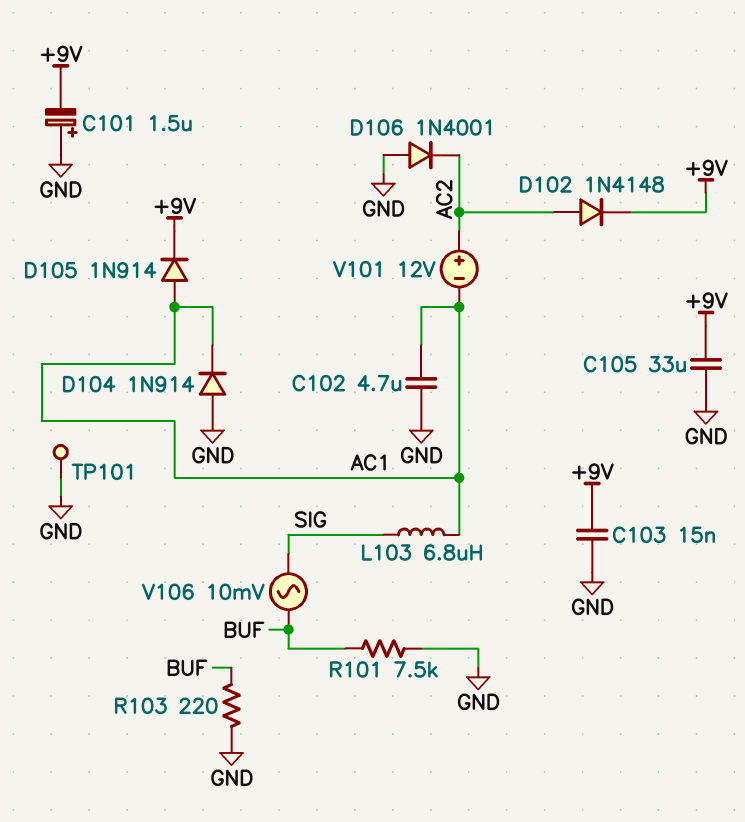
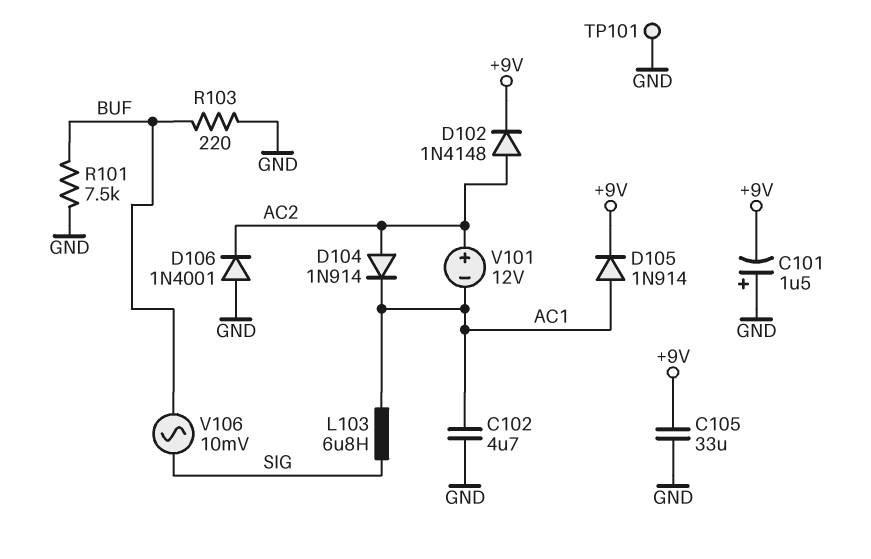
C103: 15nF (+9V, GND) -> none
D104: diode 1N914 (A GND, K AC1) -> diode 1N914 (A AC2, K AC1)

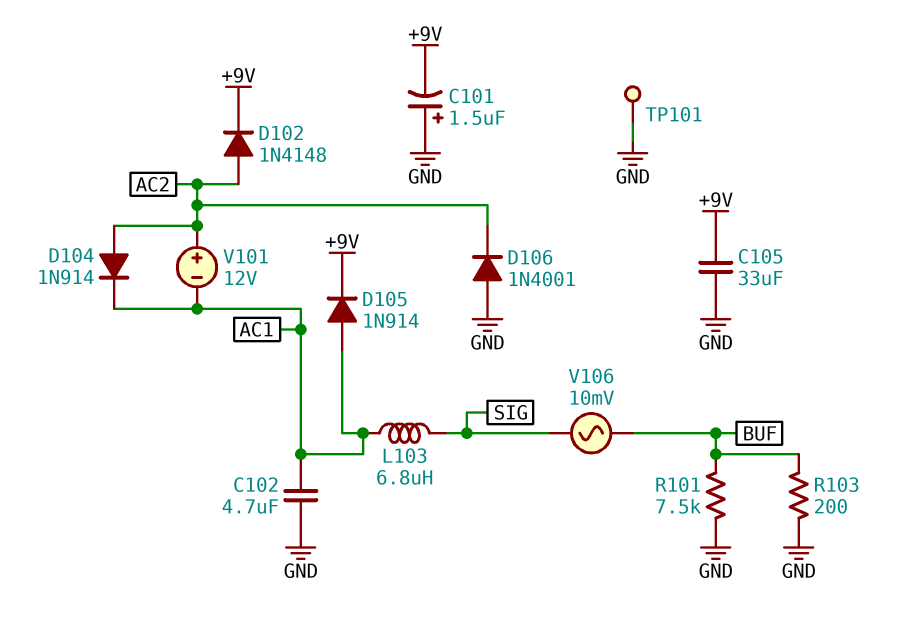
R103: 220 (BUF, GND) -> 200 (BUF, GND)

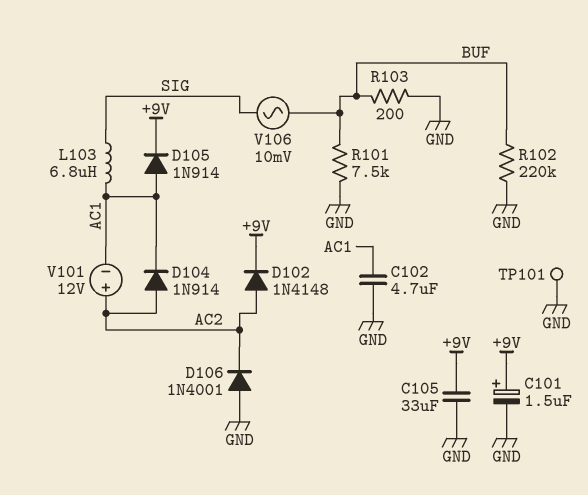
C101: 1.5uF (plus GND, minus +9V) -> 1.5uF (plus +9V, minus GND)
R102: none -> 220k (BUF, GND)

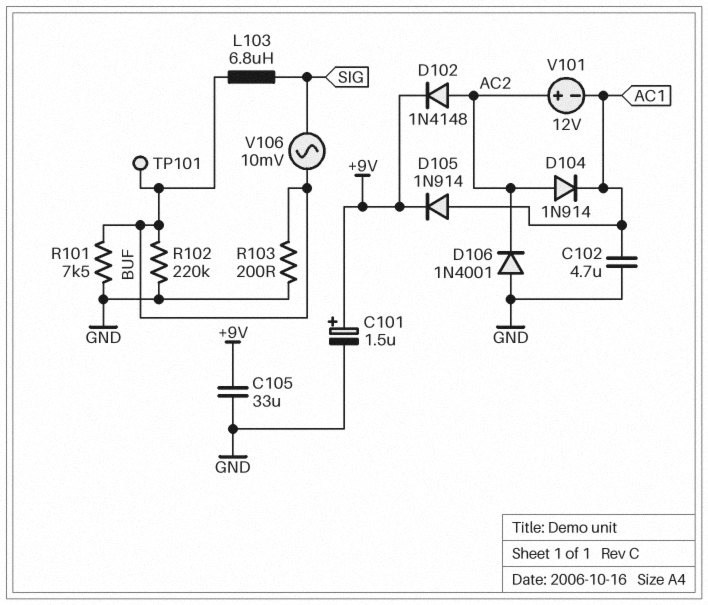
L103: 6.8uH (AC1, SIG) -> 6.8uH (BUF, SIG)
TP101: test point (GND) -> test point (BUF)

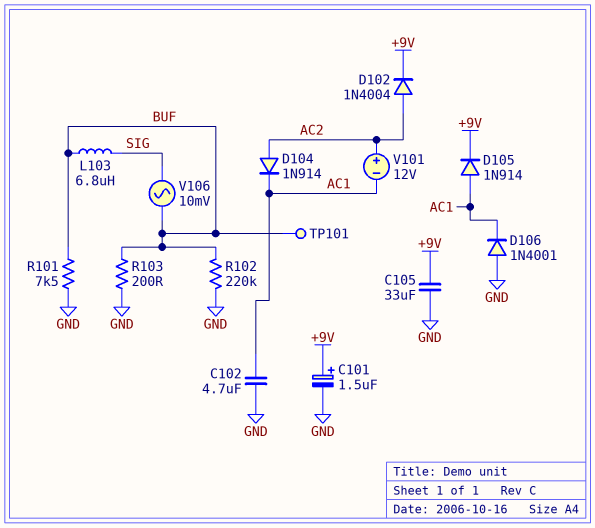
D102: diode 1N4148 (A AC2, K +9V) -> diode 1N4004 (A AC2, K +9V)
D106: diode 1N4001 (A GND, K AC2) -> diode 1N4001 (A GND, K AC1)

